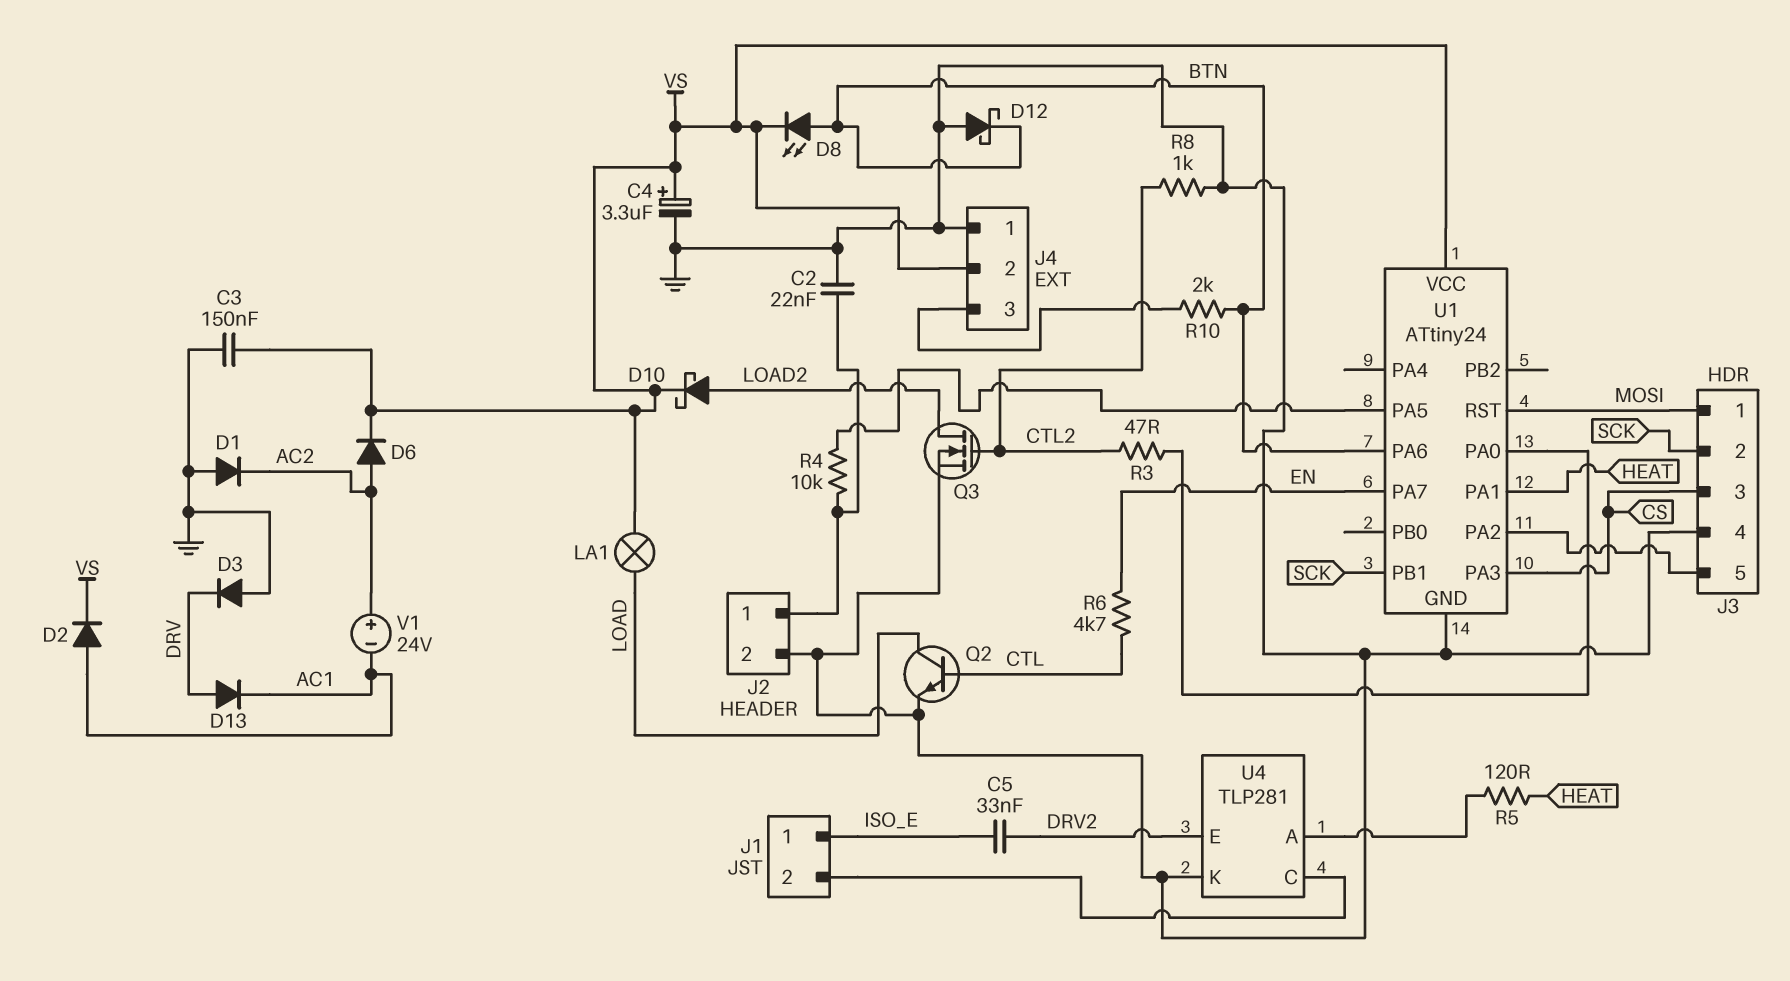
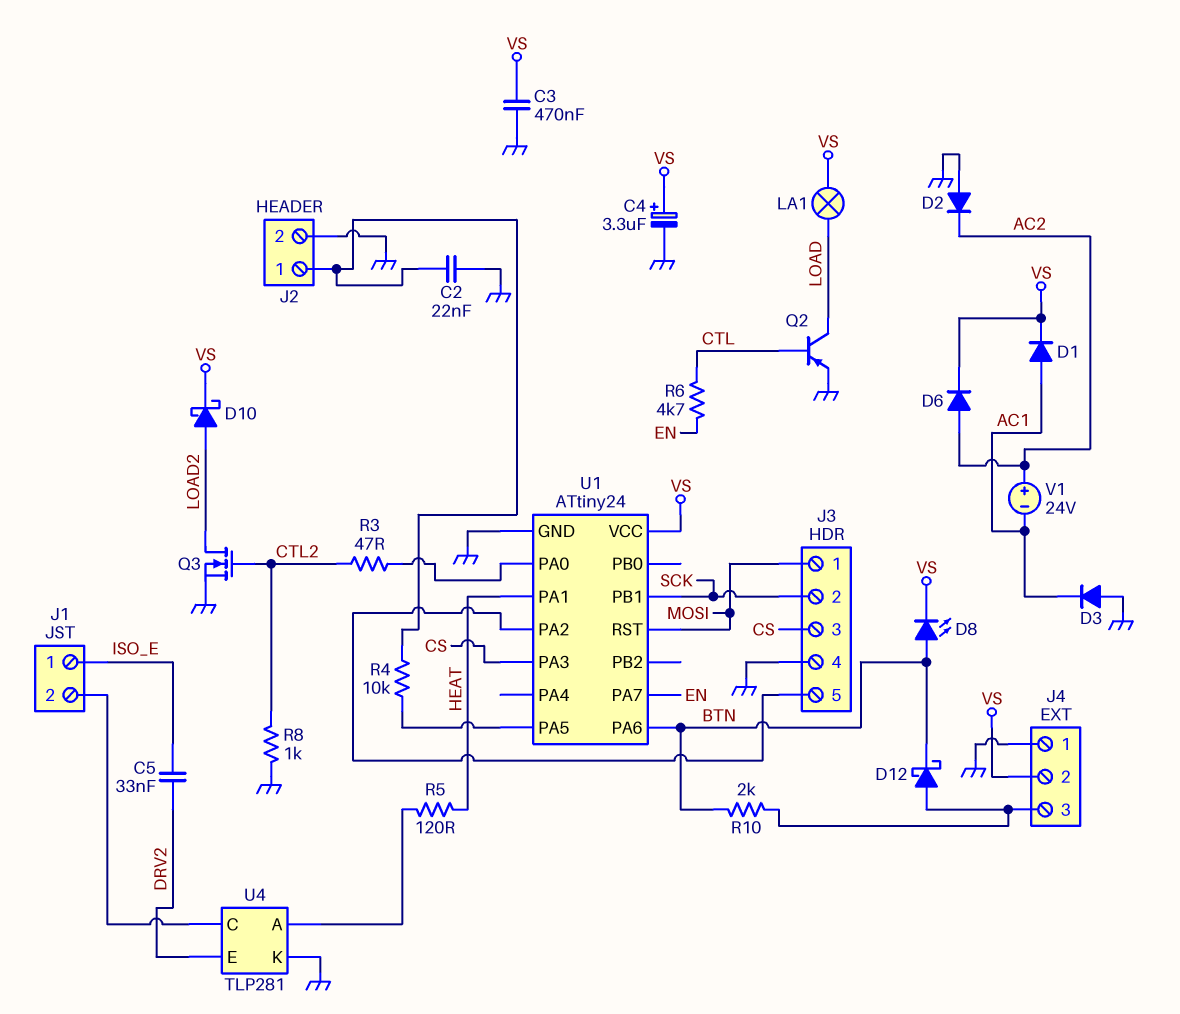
C3: 150nF (GND, VS) -> 470nF (GND, VS)
D1: diode (A GND, K AC2) -> diode (A AC1, K VS)
D2: diode (A AC1, K VS) -> diode (A GND, K AC2)
D3: diode (A GND, K DRV) -> diode (A GND, K AC1)
D12: schottky (A GND, K BTN) -> schottky (A J4/3, K BTN)
D13: diode (A DRV, K AC1) -> none
Q2: NPN (B CTL, C LOAD, E GND) -> PNP (B CTL, C LOAD, E GND)

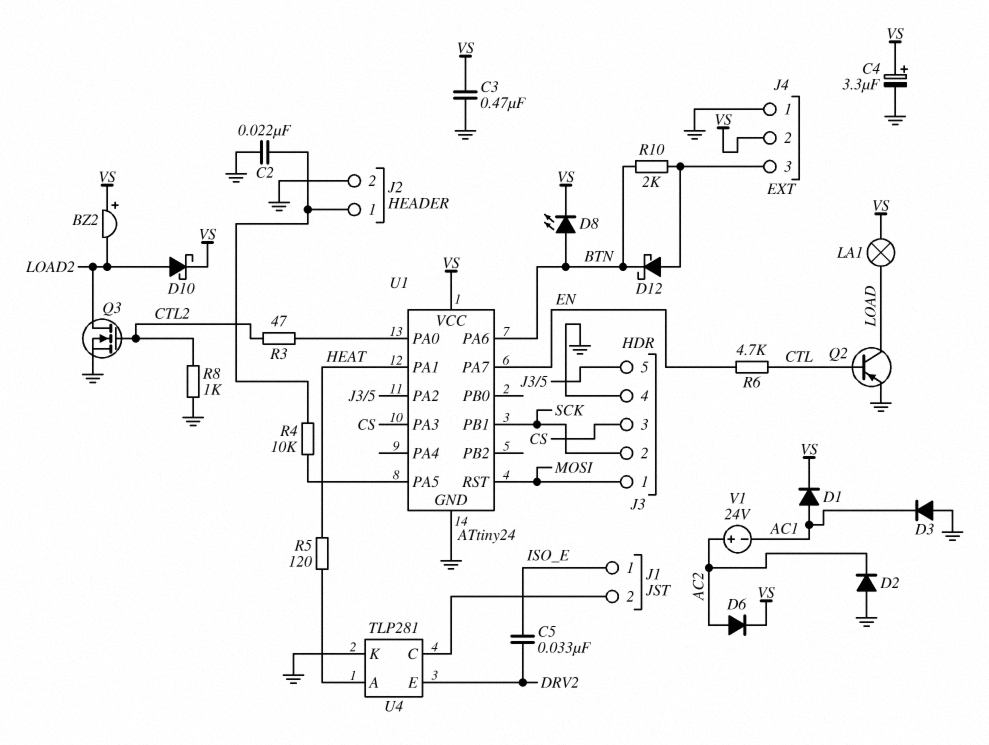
BZ2: none -> buzzer (plus VS, minus LOAD2)

